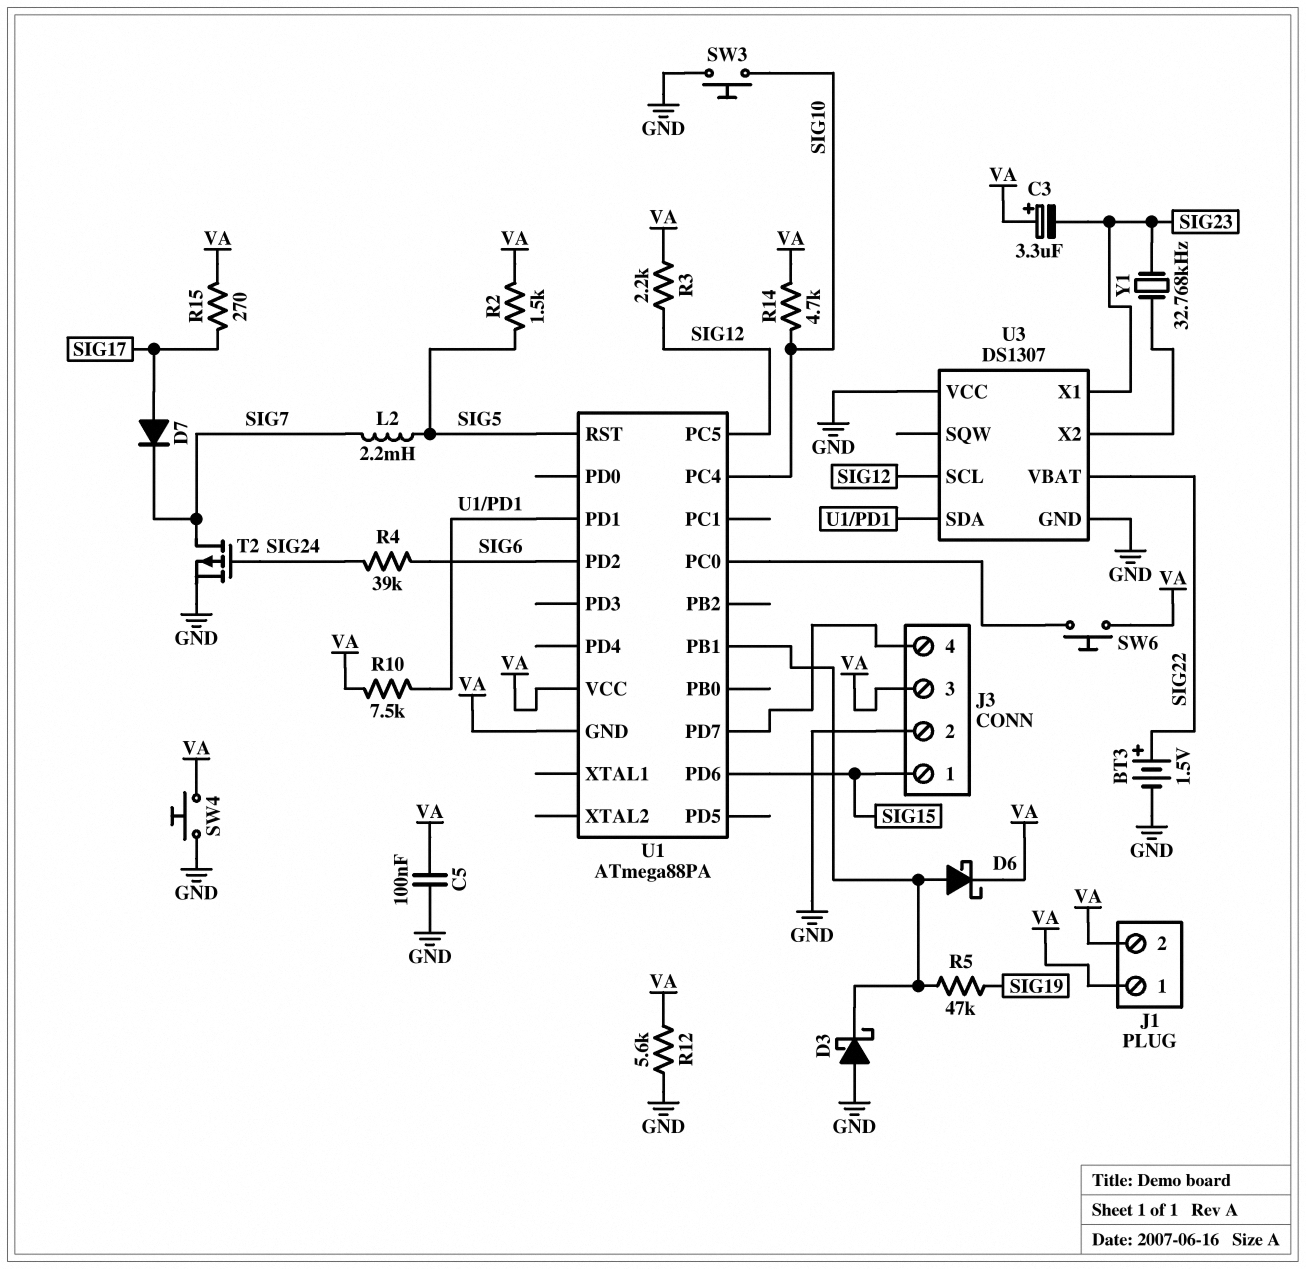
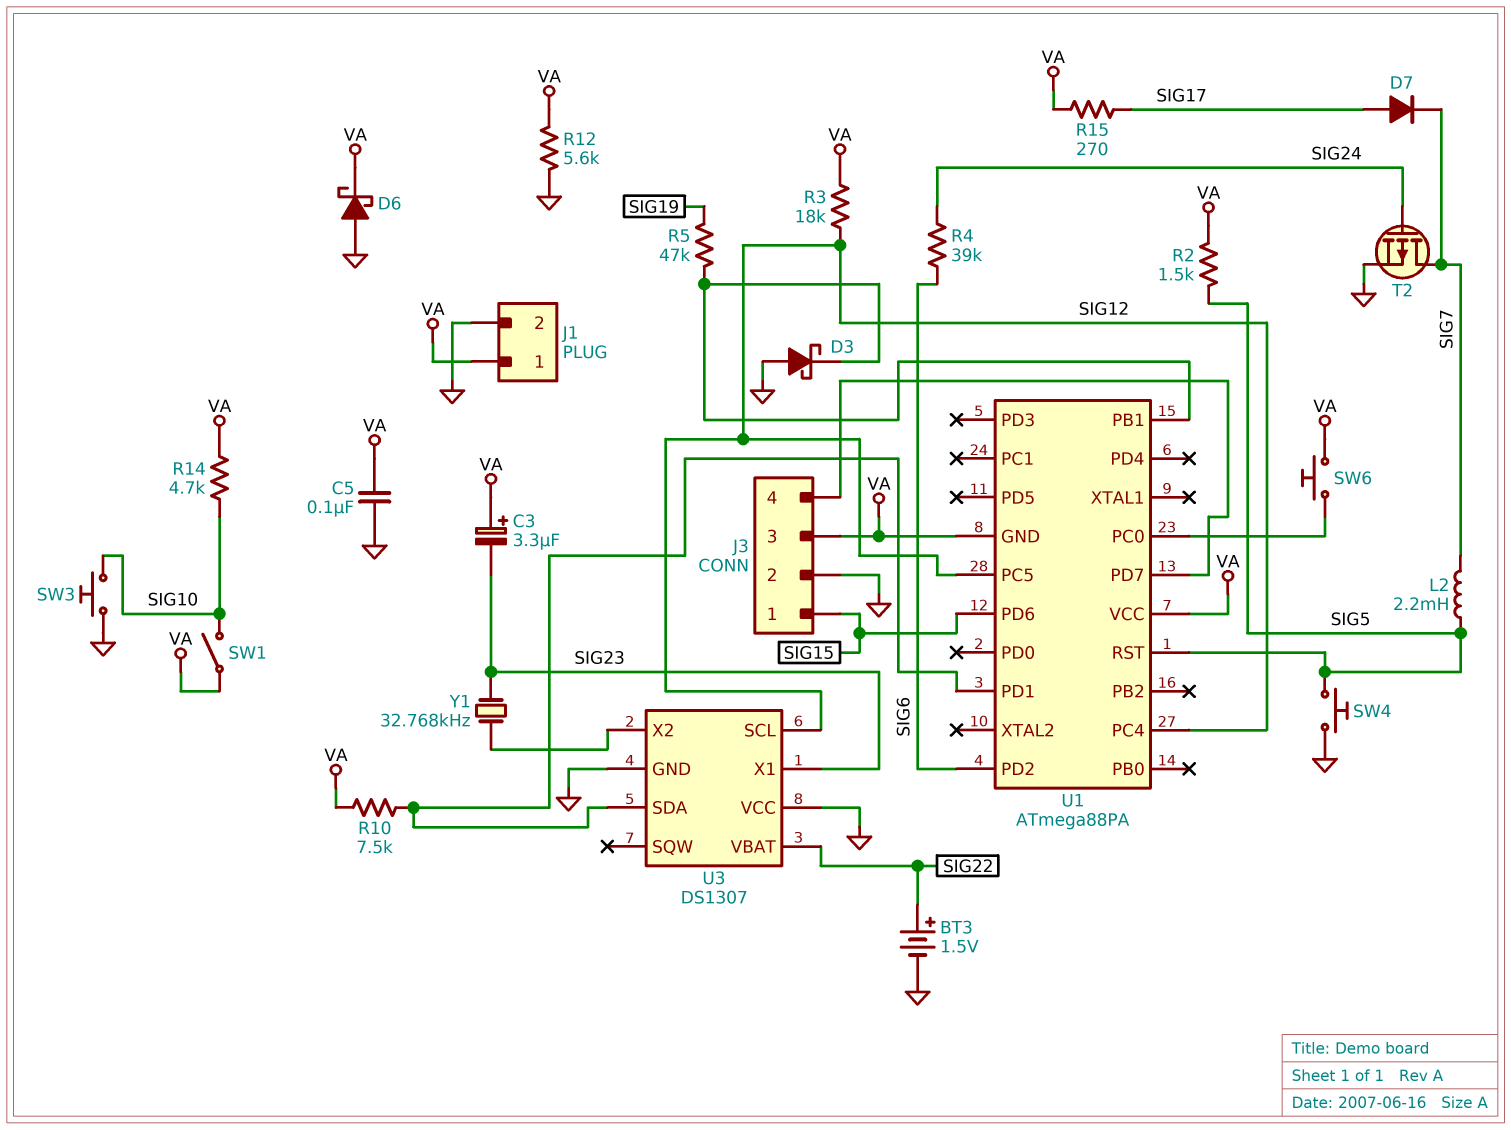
D6: schottky (A U1/PB1, K VA) -> schottky (A GND, K VA)
J1 pin 2: VA -> GND
R3: 2.2k (SIG12, VA) -> 18k (SIG12, VA)
SW1: none -> switch (SIG10, VA)
SW4: button (GND, VA) -> button (GND, SIG5)
U1 pin PC4: SIG10 -> SIG12

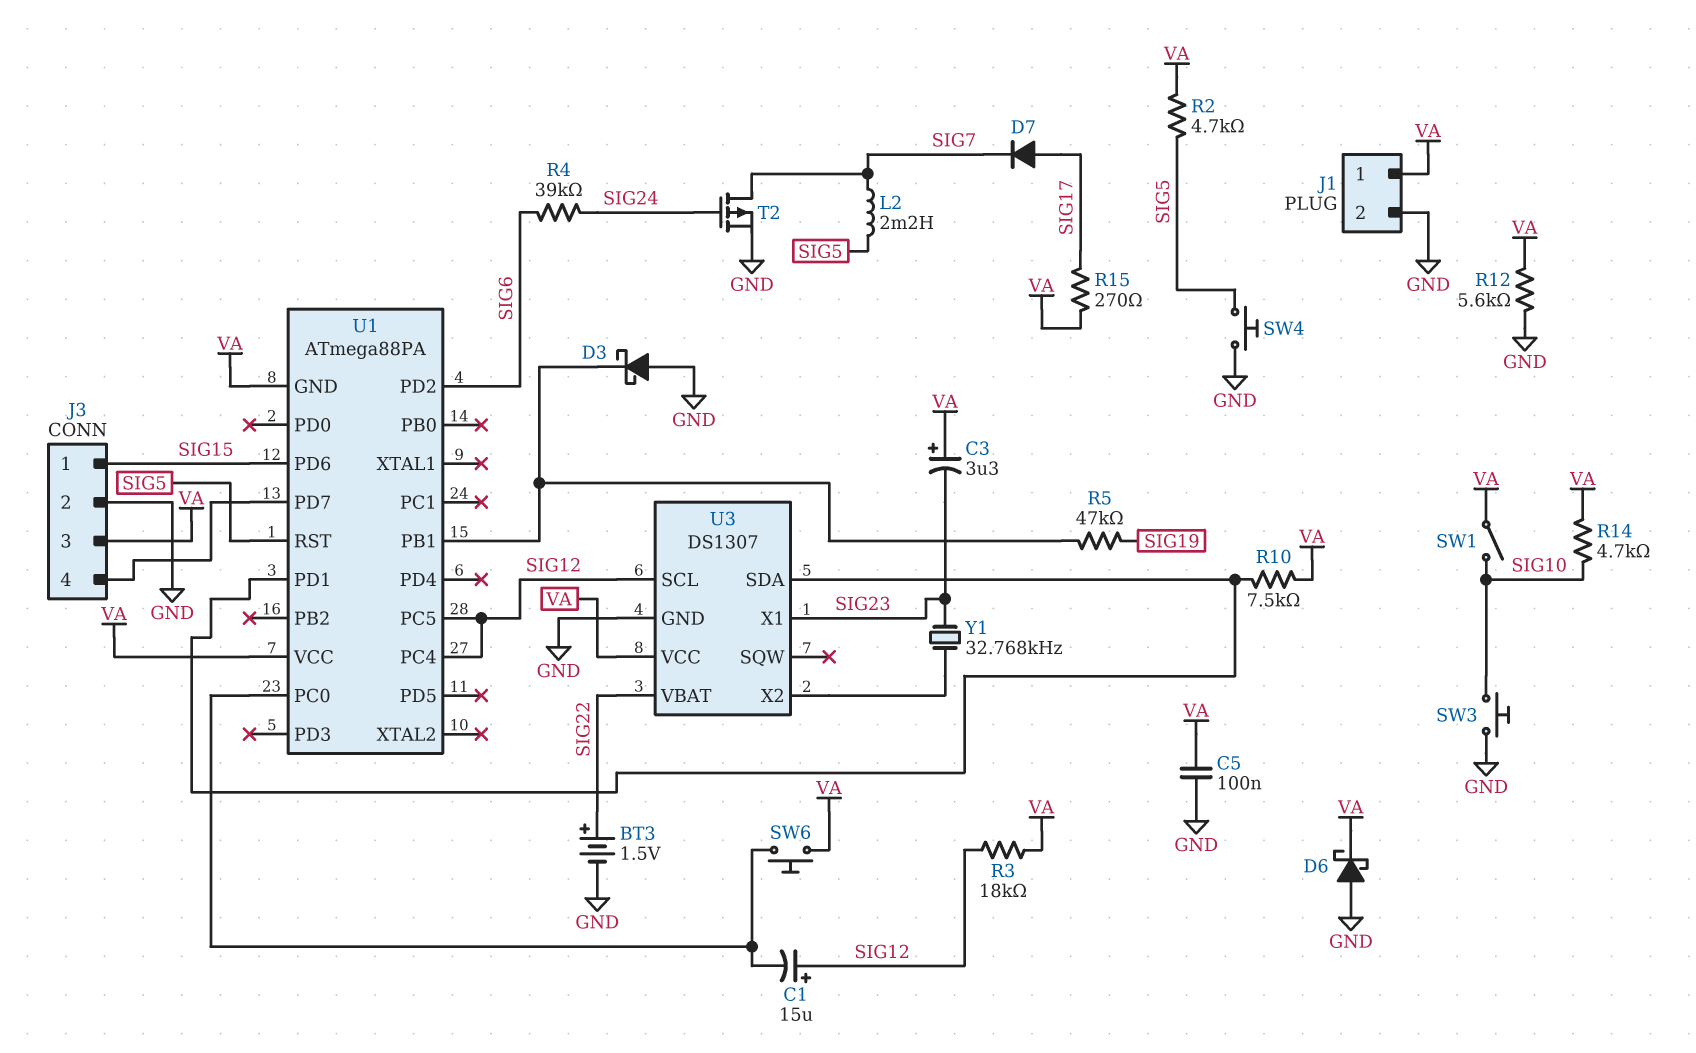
C1: none -> 15uF (plus SIG12, minus U1/PC0)
R2: 1.5k (SIG5, VA) -> 4.7k (SIG5, VA)
U3 pin VCC: GND -> VA

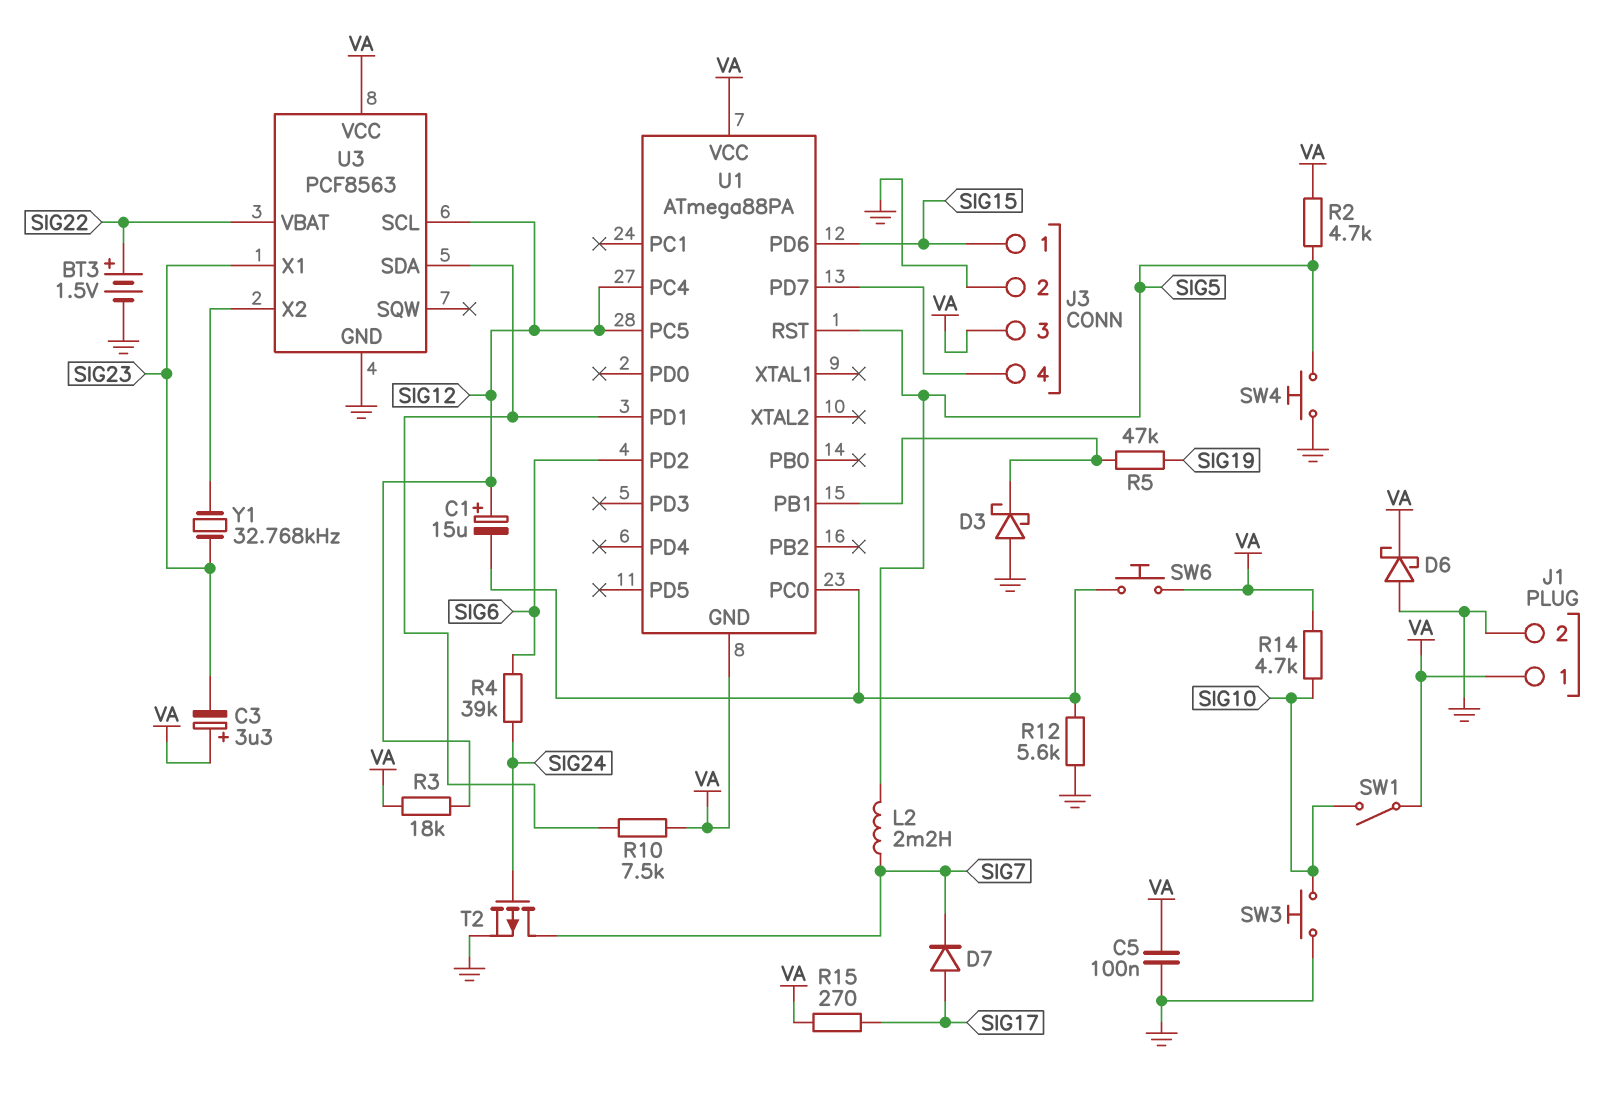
R12: 5.6k (GND, VA) -> 5.6k (GND, U1/PC0)
U3: DS1307 -> PCF8563

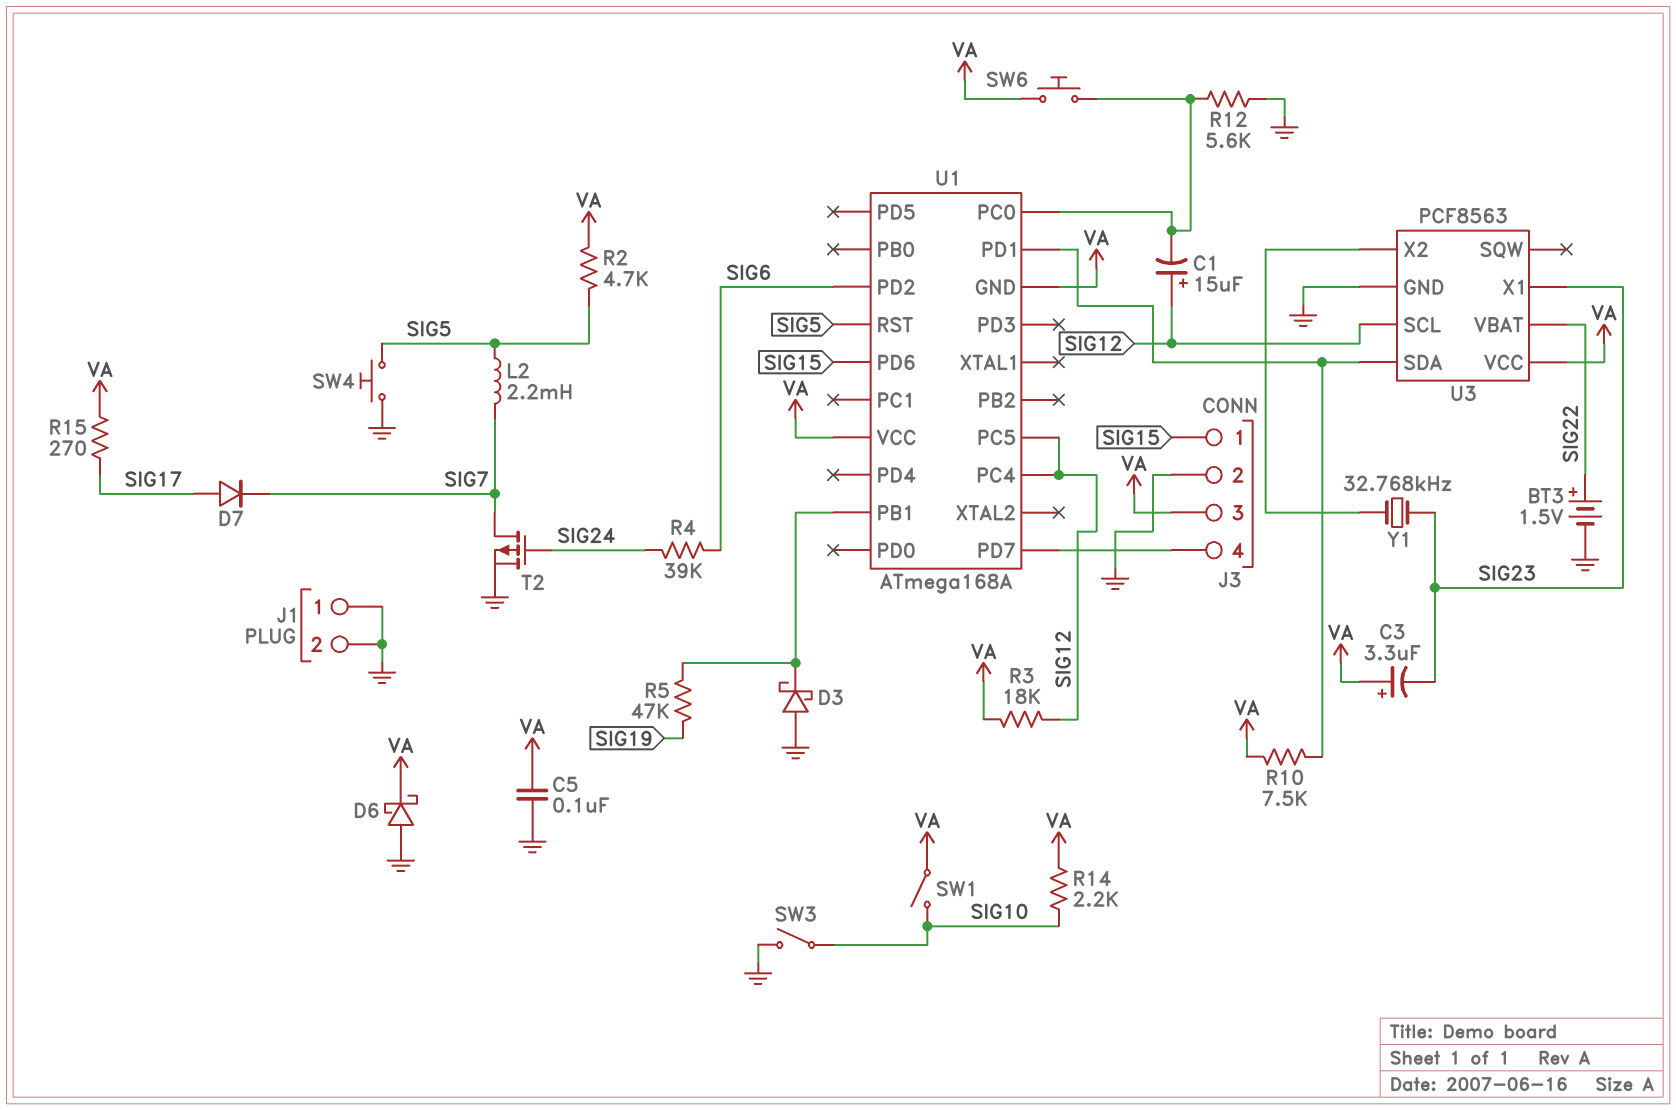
J1 pin 1: VA -> GND
R14: 4.7k (SIG10, VA) -> 2.2k (SIG10, VA)
SW3: button (GND, SIG10) -> switch (GND, SIG10)
U1: ATmega88PA -> ATmega168A

